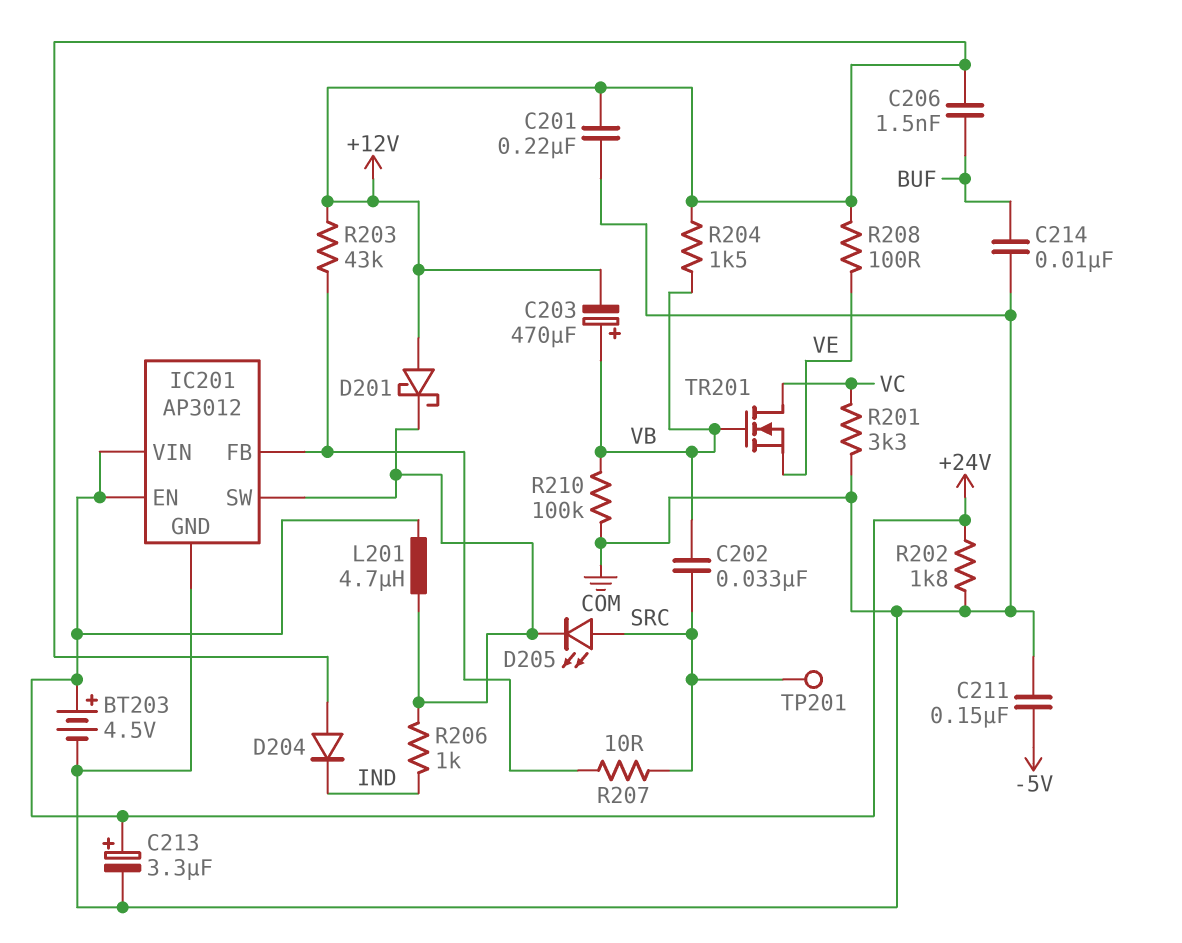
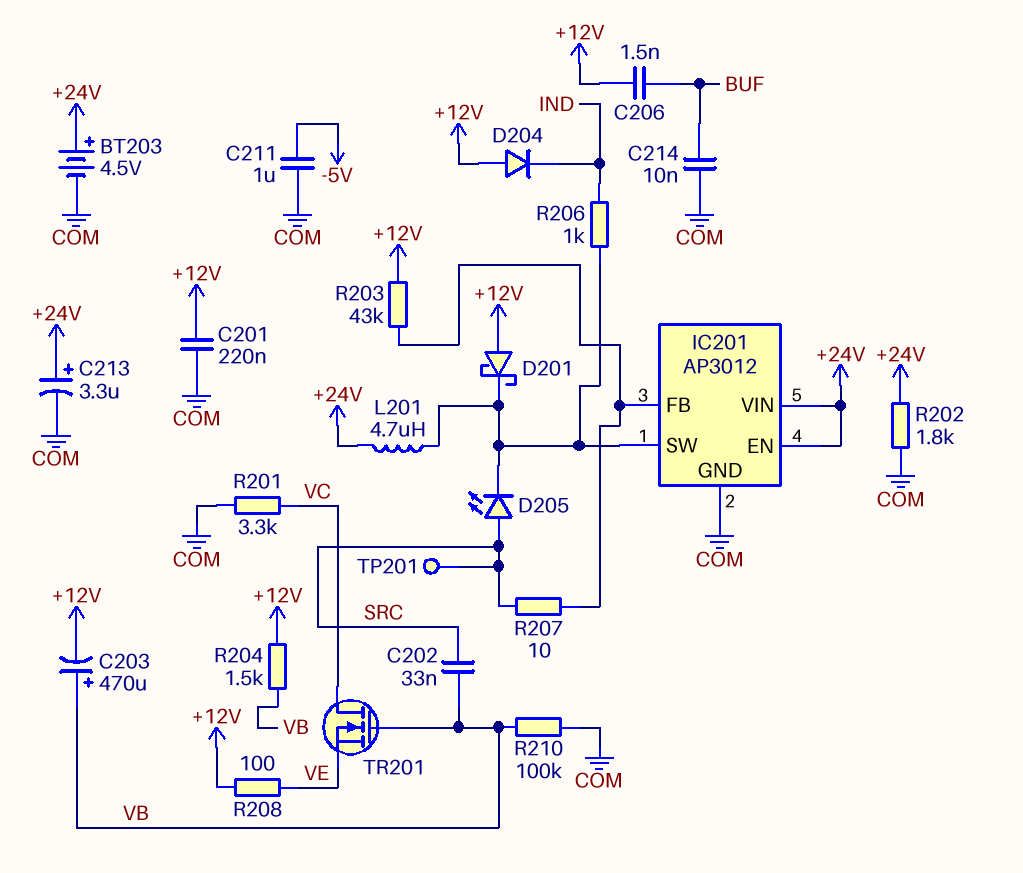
C211: 150nF (-5V, COM) -> 1uF (-5V, COM)

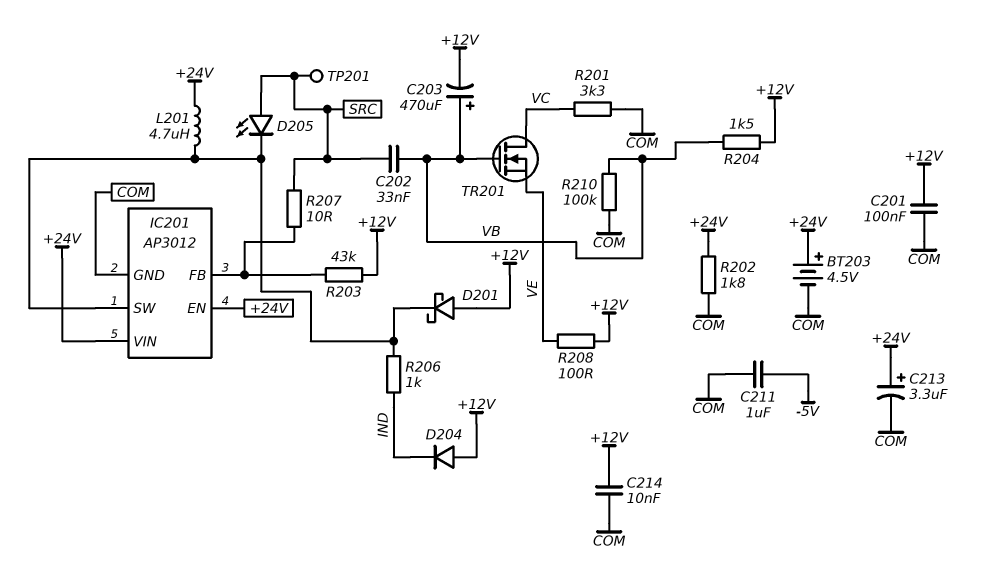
C201: 220nF (+12V, COM) -> 100nF (+12V, COM)
C206: 1.5nF (+12V, BUF) -> none
C214: 10nF (BUF, COM) -> 10nF (+12V, COM)

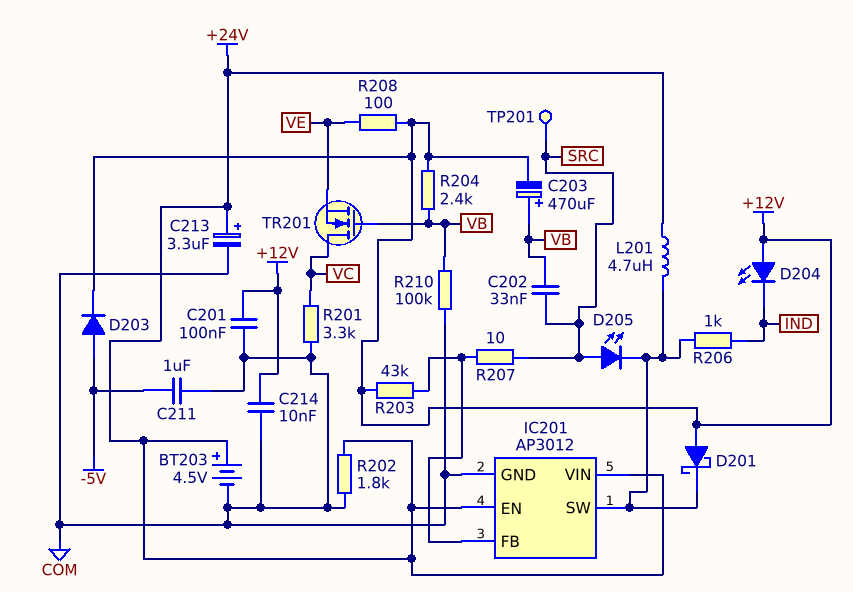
D203: none -> diode (A -5V, K +12V)
D204: diode (A +12V, K IND) -> LED (A +12V, K IND)
R204: 1.5k (+12V, VB) -> 2.4k (+12V, VB)

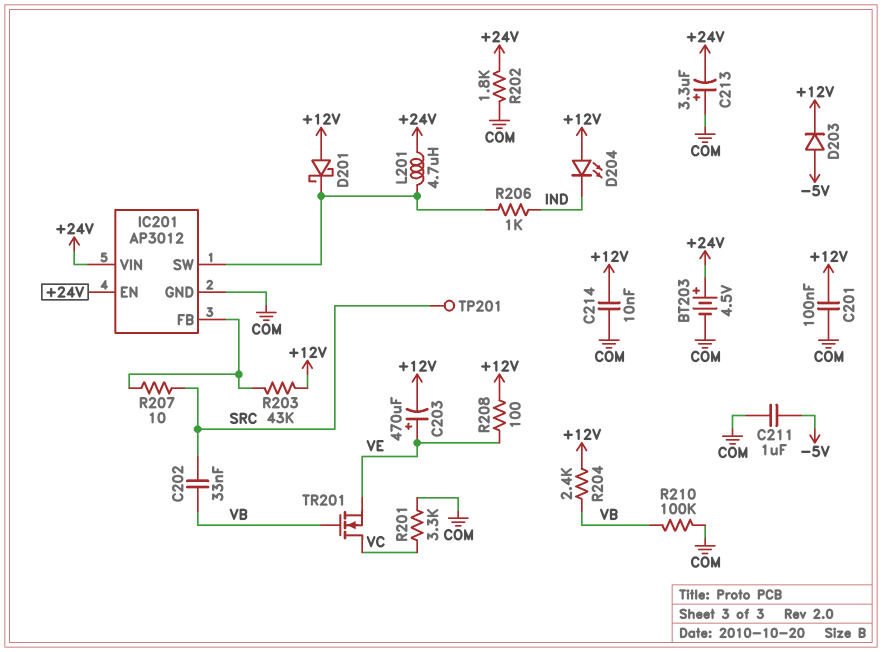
C203: 470uF (plus VB, minus +12V) -> 470uF (plus VE, minus +12V)
C213: 3.3uF (plus +24V, minus COM) -> 3.3uF (plus COM, minus +24V)
D205: LED (A SRC, K IC201/SW) -> none

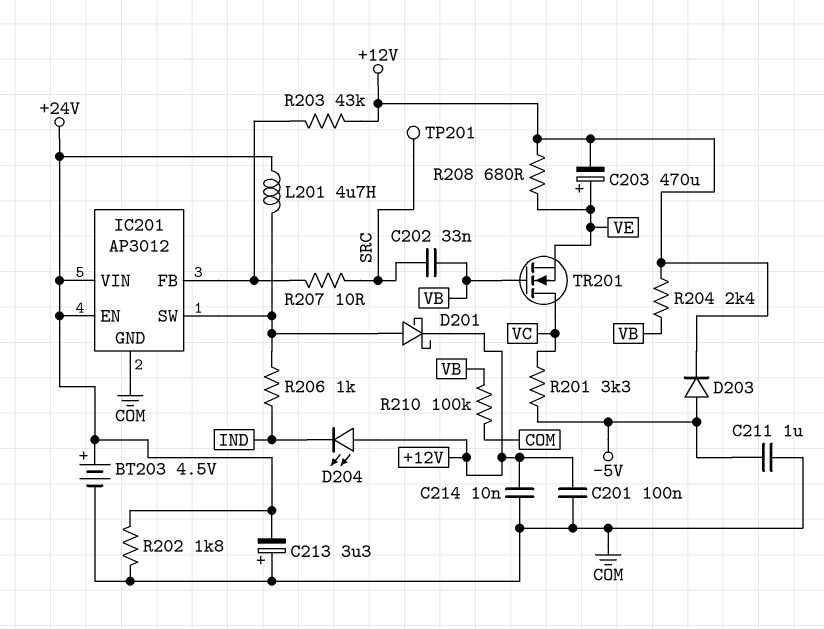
D201: schottky (A +12V, K IC201/SW) -> schottky (A IC201/SW, K +12V)
R201: 3.3k (COM, VC) -> 3.3k (-5V, VC)
R208: 100 (+12V, VE) -> 680 (+12V, VE)

